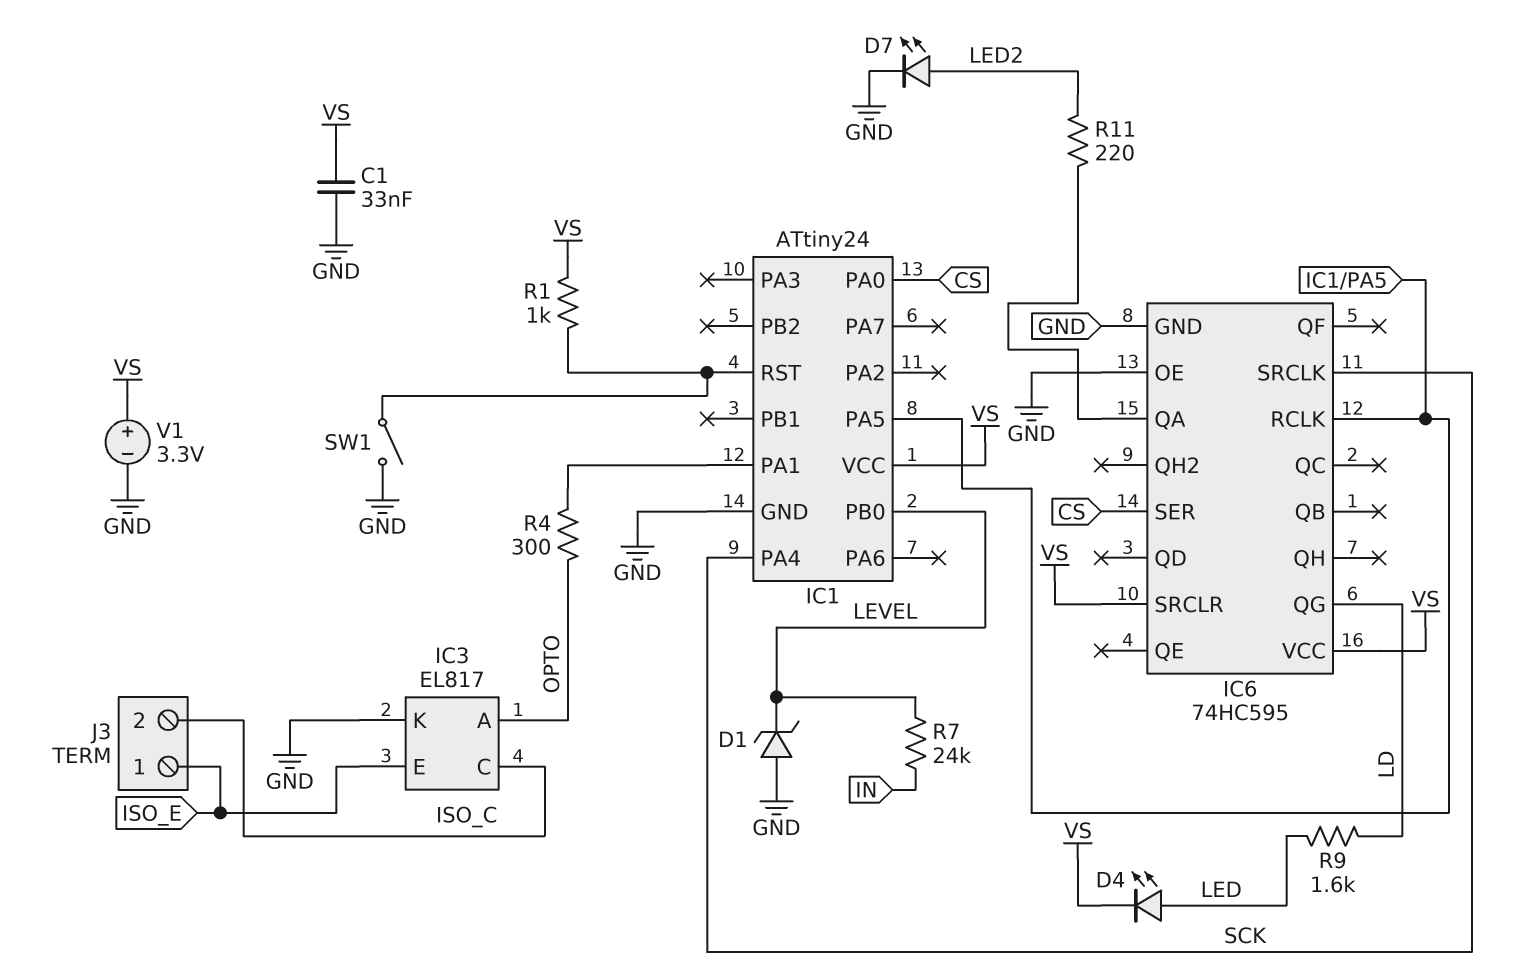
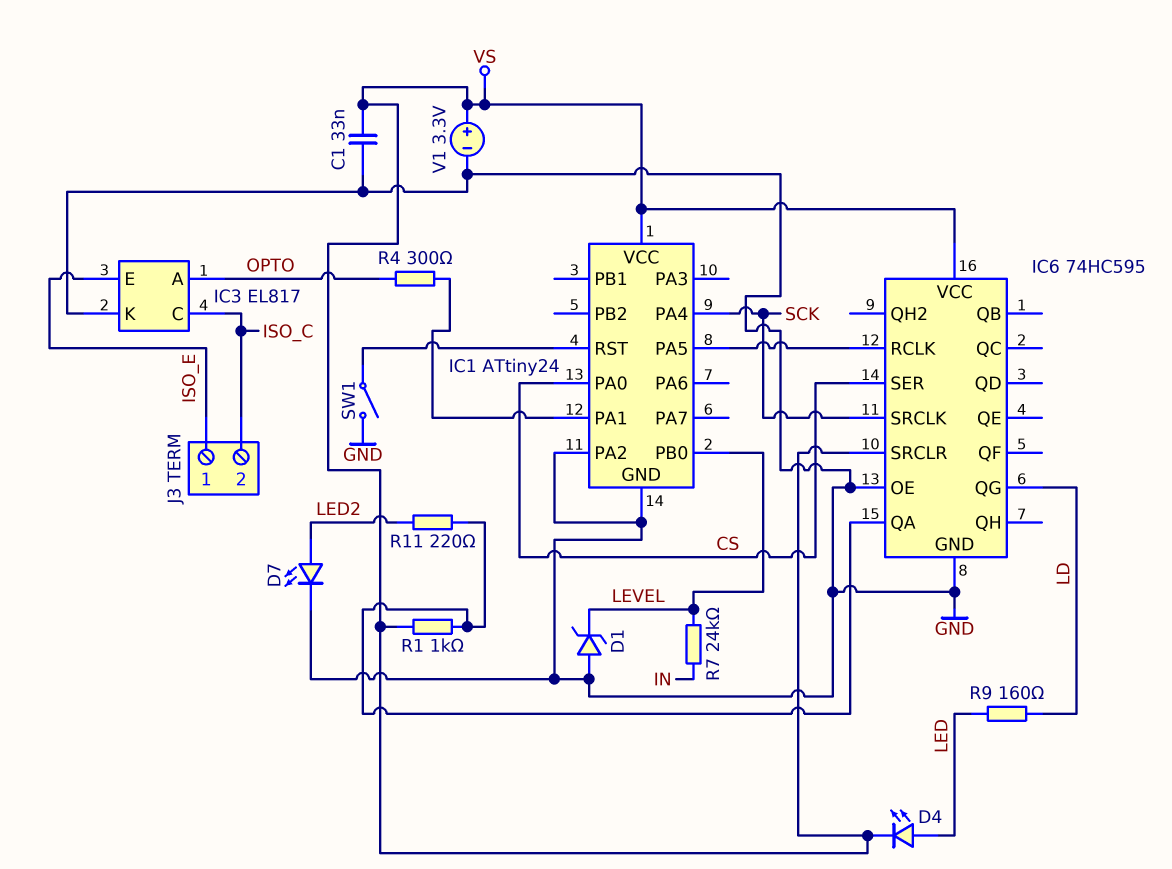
IC1 pin PA2: none -> GND
R1: 1k (IC1/RST, VS) -> 1k (IC6/QA, VS)
R9: 1.6k (LD, LED) -> 160 (LD, LED)

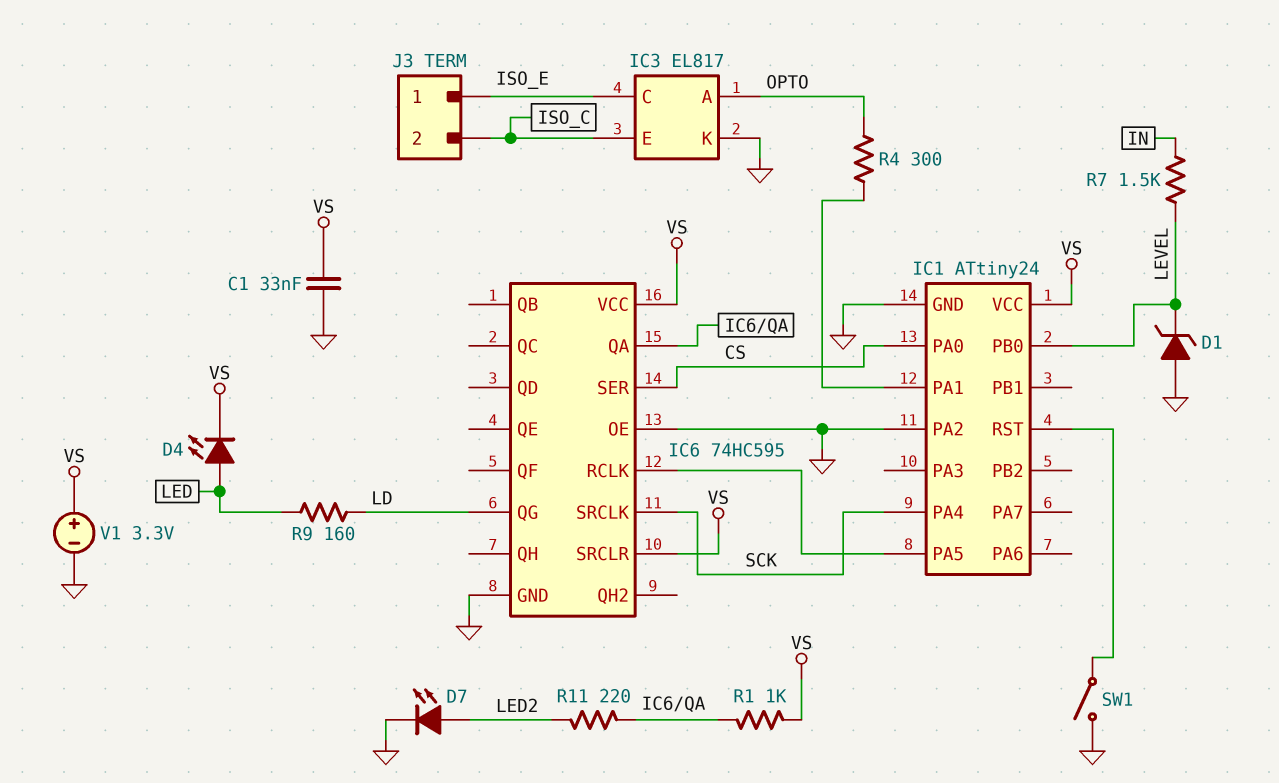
IC3 pin C: ISO_C -> ISO_E
IC3 pin E: ISO_E -> ISO_C
R7: 24k (IN, LEVEL) -> 1.5k (IN, LEVEL)

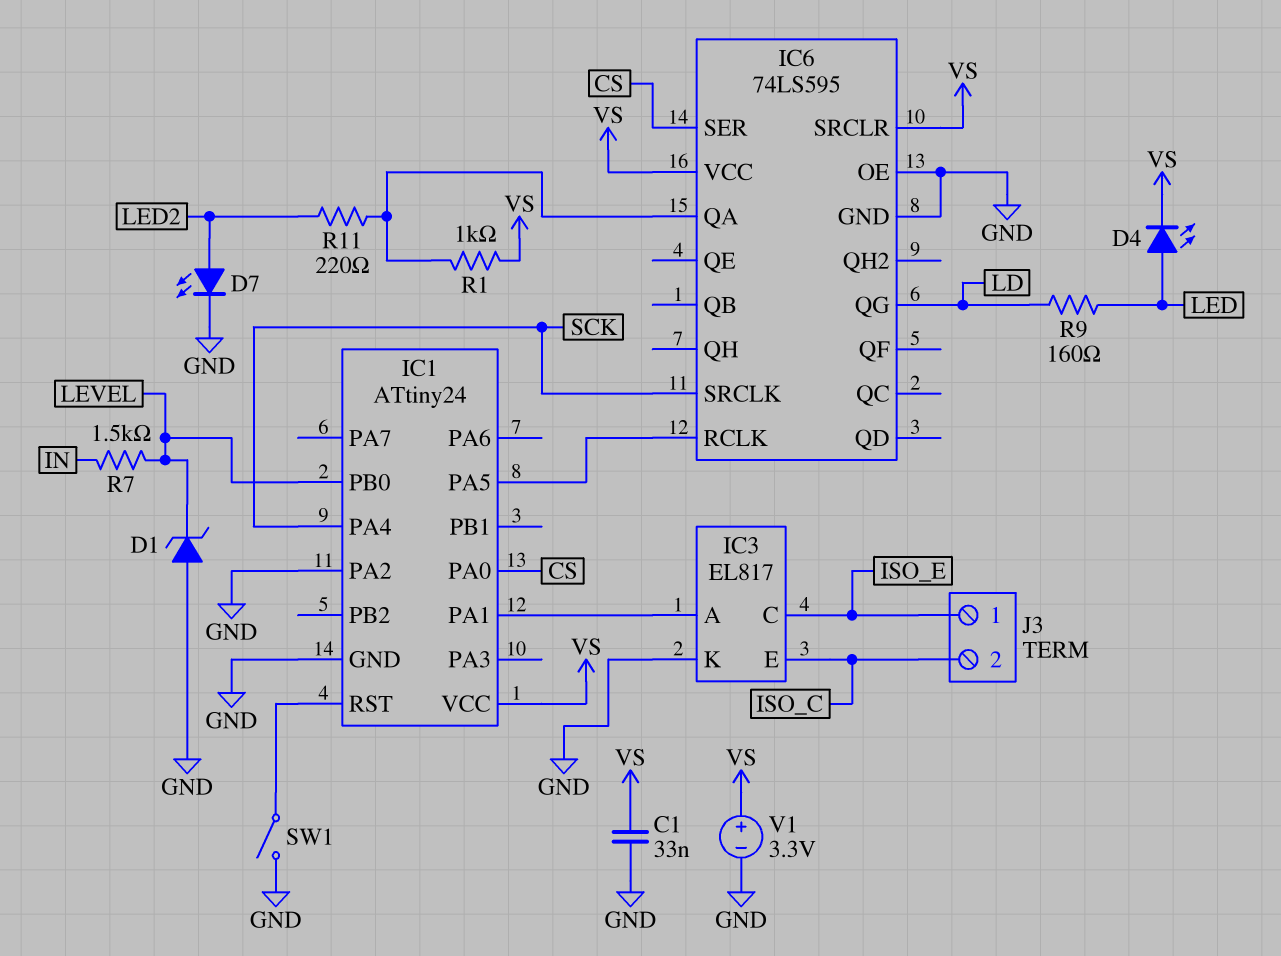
IC3 pin A: OPTO -> IC1/PA1
IC6: 74HC595 -> 74LS595
R4: 300 (IC1/PA1, OPTO) -> none

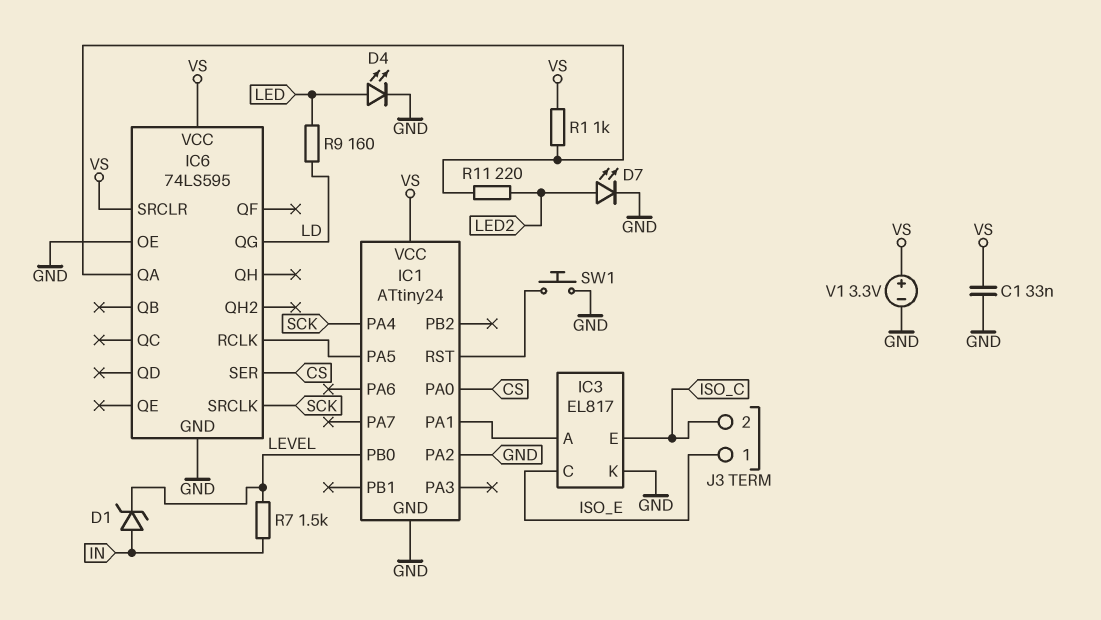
D1: zener (A GND, K LEVEL) -> zener (A IN, K LEVEL)
D4: LED (A LED, K VS) -> LED (A LED, K GND)
SW1: switch (GND, IC1/RST) -> button (GND, IC1/RST)

